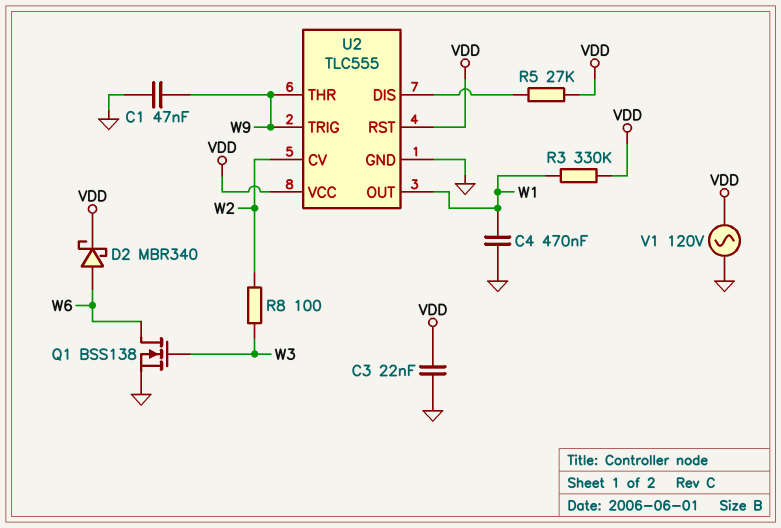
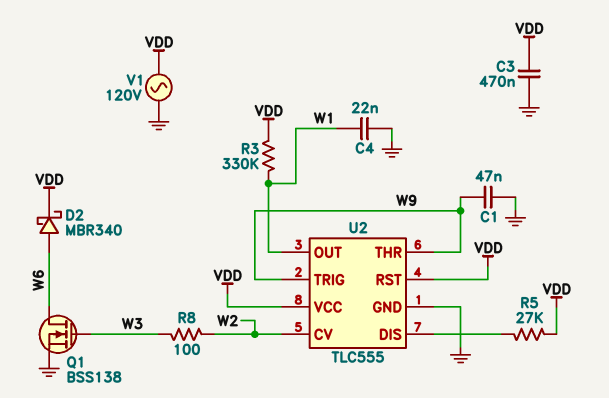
C3: 22nF (GND, VDD) -> 470nF (GND, VDD)
C4: 470nF (GND, W1) -> 22nF (GND, W1)

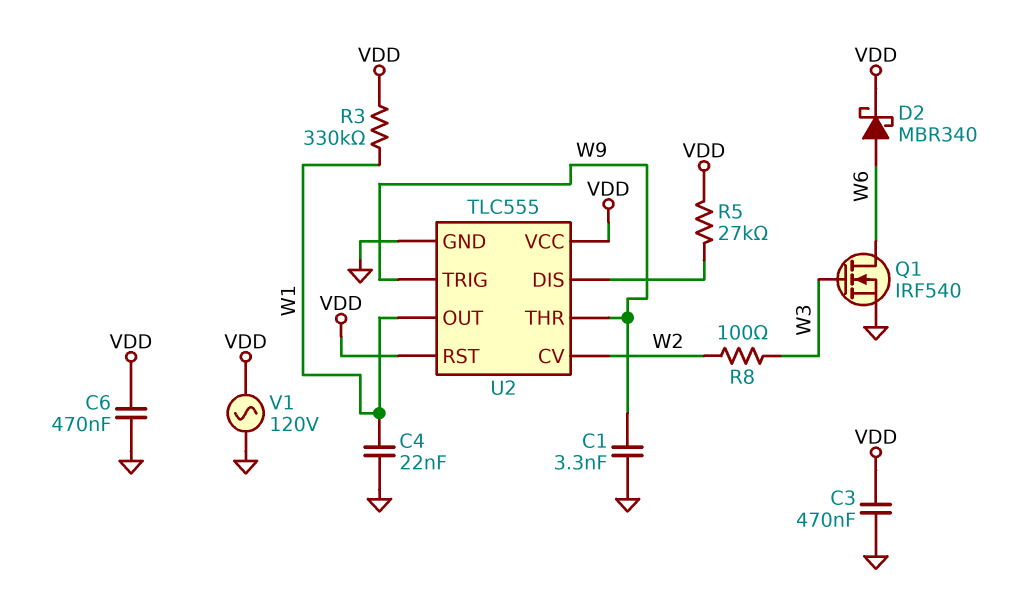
C1: 47nF (GND, W9) -> 3.3nF (GND, W9)
C6: none -> 470nF (GND, VDD)
Q1: NMOS BSS138 (G W3, D W6, S GND) -> NMOS IRF540 (G W3, D W6, S GND)

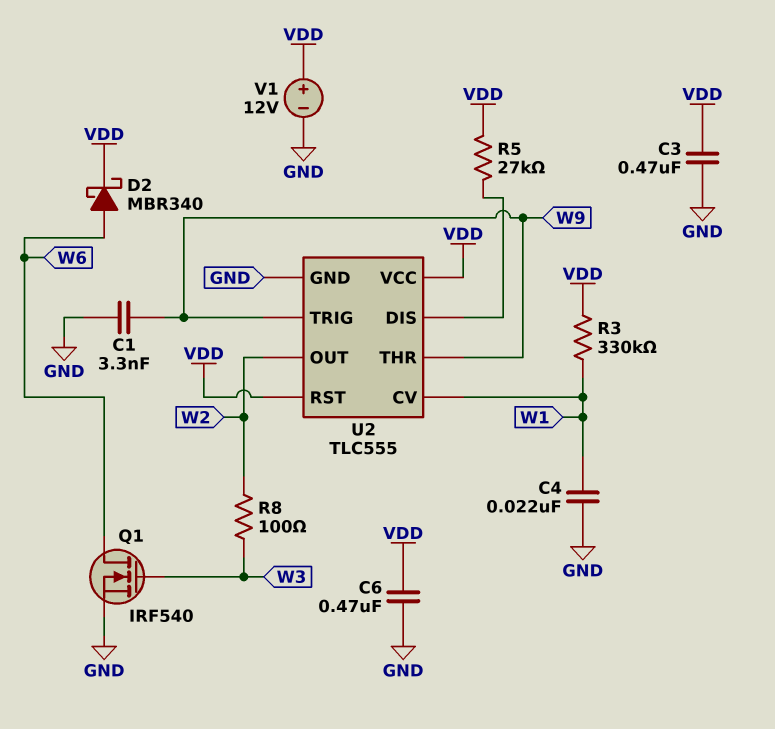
U2 pin CV: W2 -> W1
U2 pin OUT: W1 -> W2
V1: AC 120V (GND, VDD) -> 12V (plus VDD, minus GND)

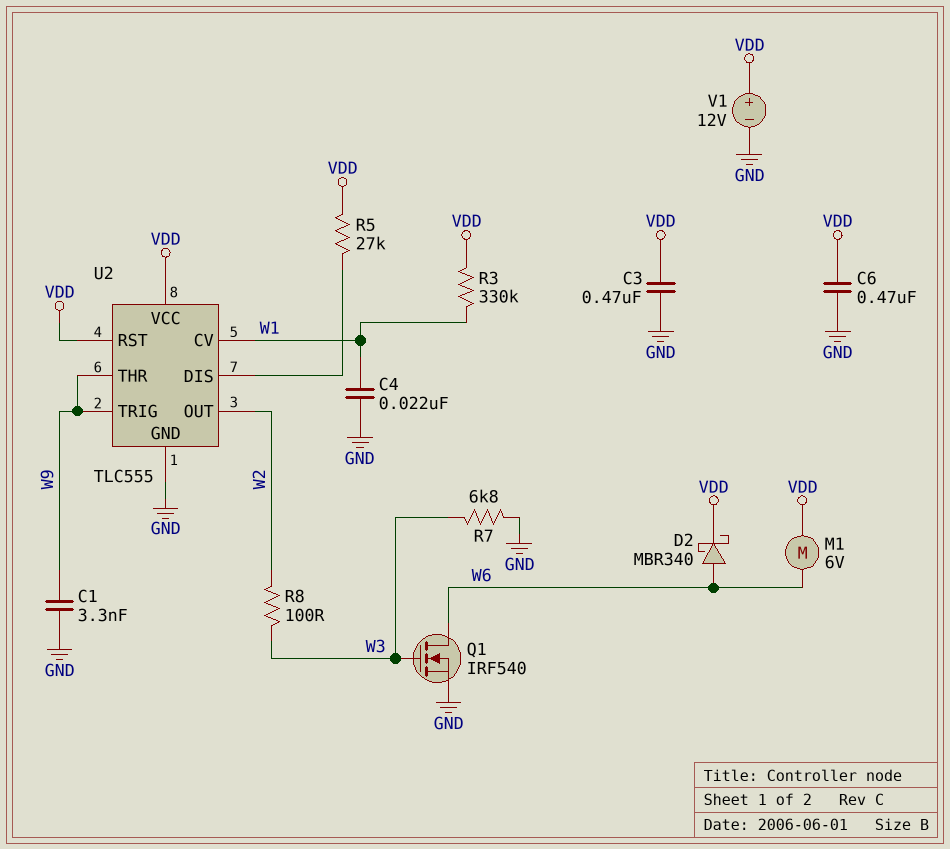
M1: none -> motor 6V (VDD, W6)
R7: none -> 6.8k (GND, W3)

